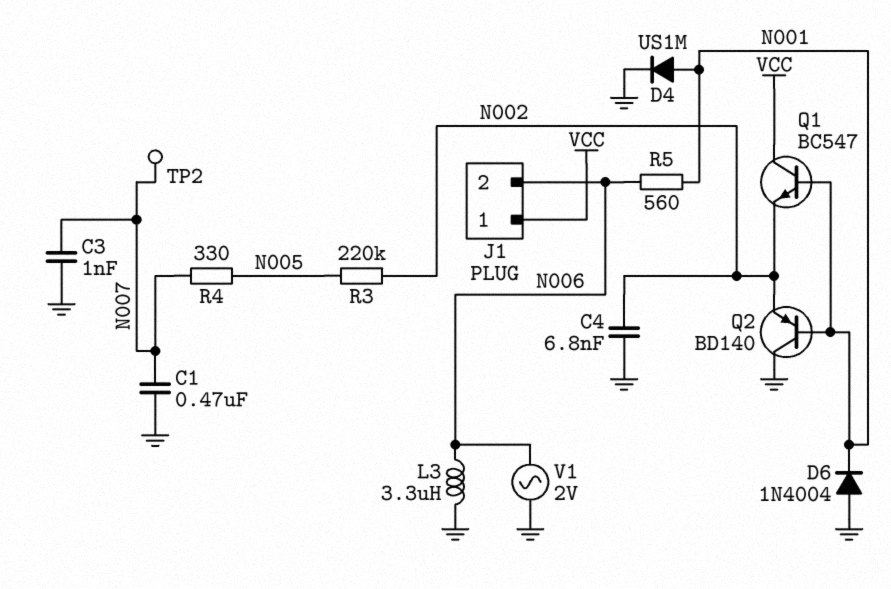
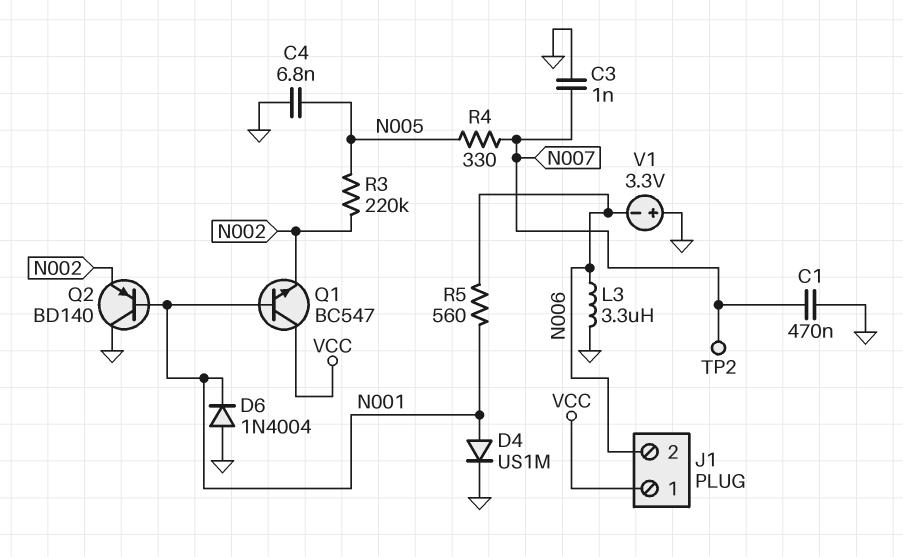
C4: 6.8nF (GND, N002) -> 6.8nF (GND, N005)
V1: AC 2V (GND, N006) -> 3.3V (plus GND, minus N006)

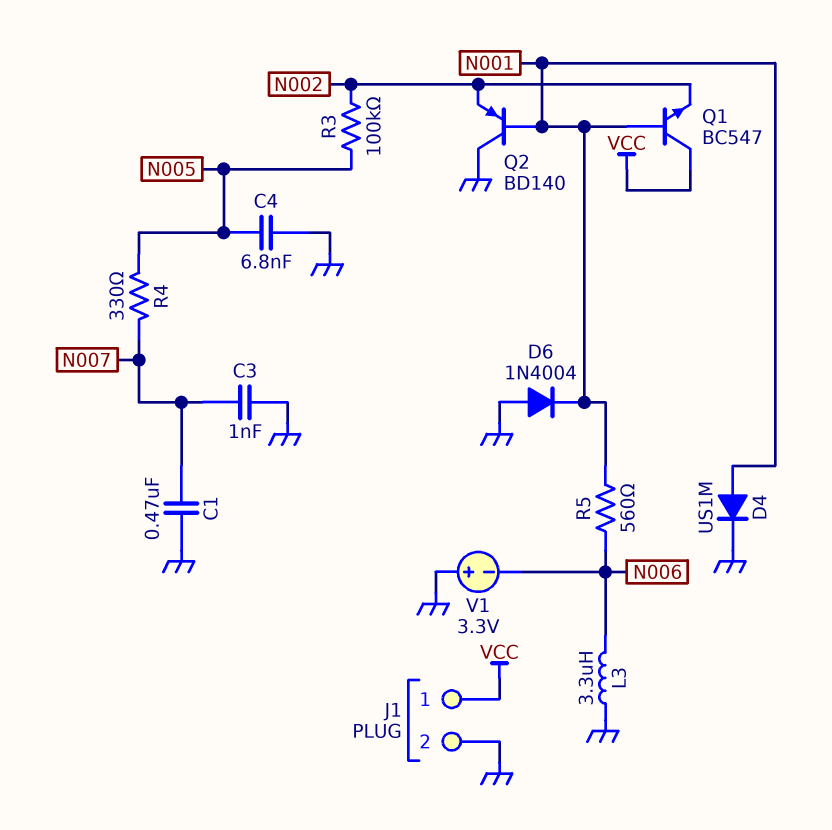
J1 pin 2: N006 -> GND
R3: 220k (N002, N005) -> 100k (N002, N005)
TP2: test point (N007) -> none

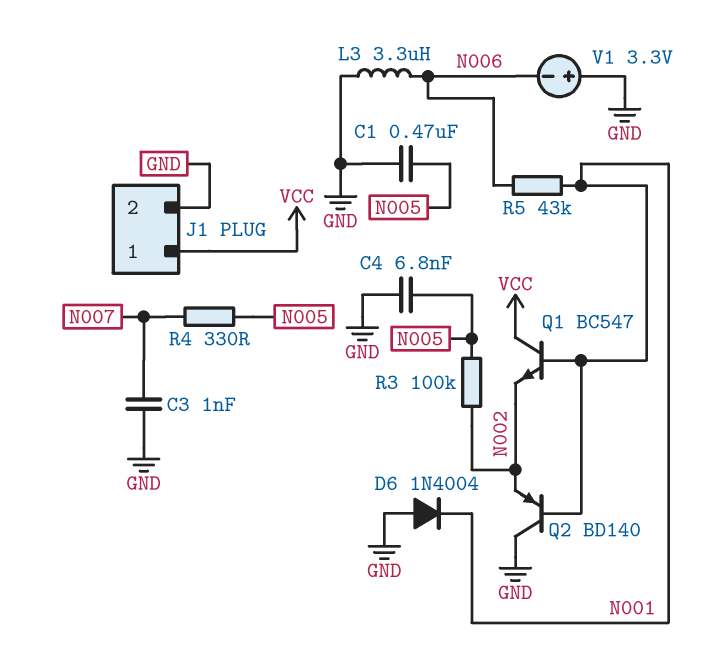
C1: 470nF (GND, N007) -> 470nF (GND, N005)
D4: diode US1M (A N001, K GND) -> none
R5: 560 (N001, N006) -> 43k (N001, N006)

